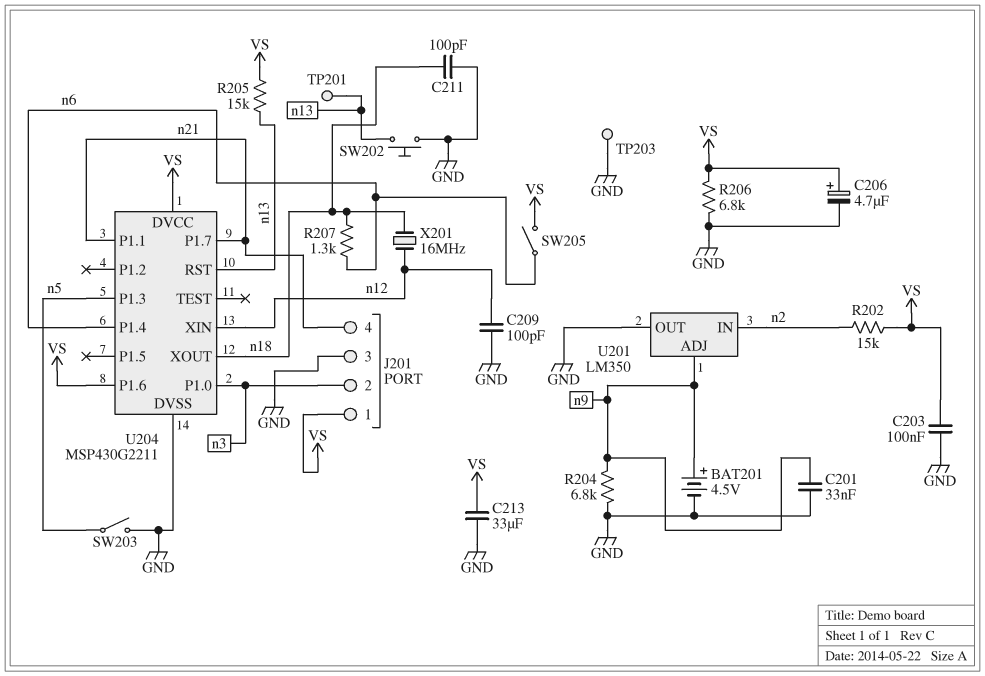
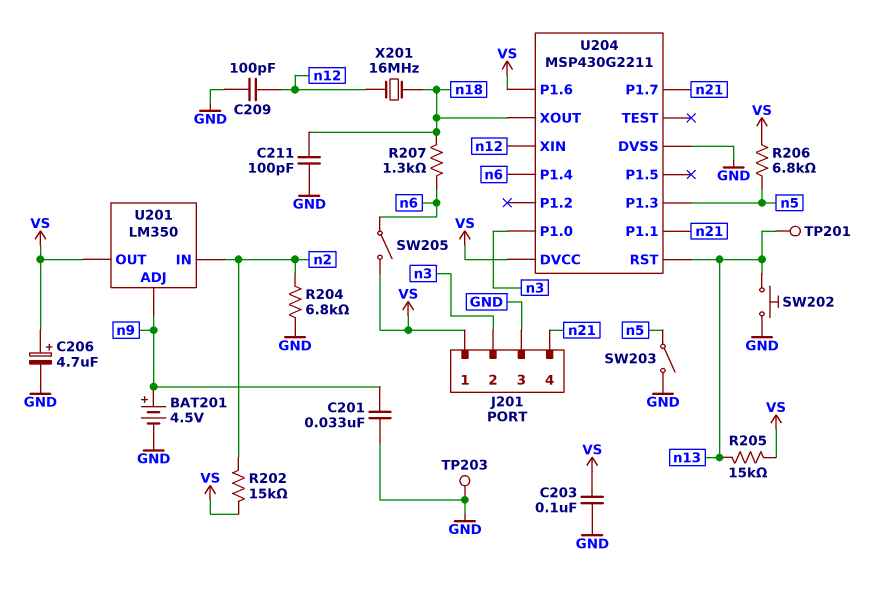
C213: 33uF (GND, VS) -> none
R204: 6.8k (GND, n9) -> 6.8k (GND, n2)
R206: 6.8k (GND, VS) -> 6.8k (VS, n5)
U201 pin OUT: GND -> VS

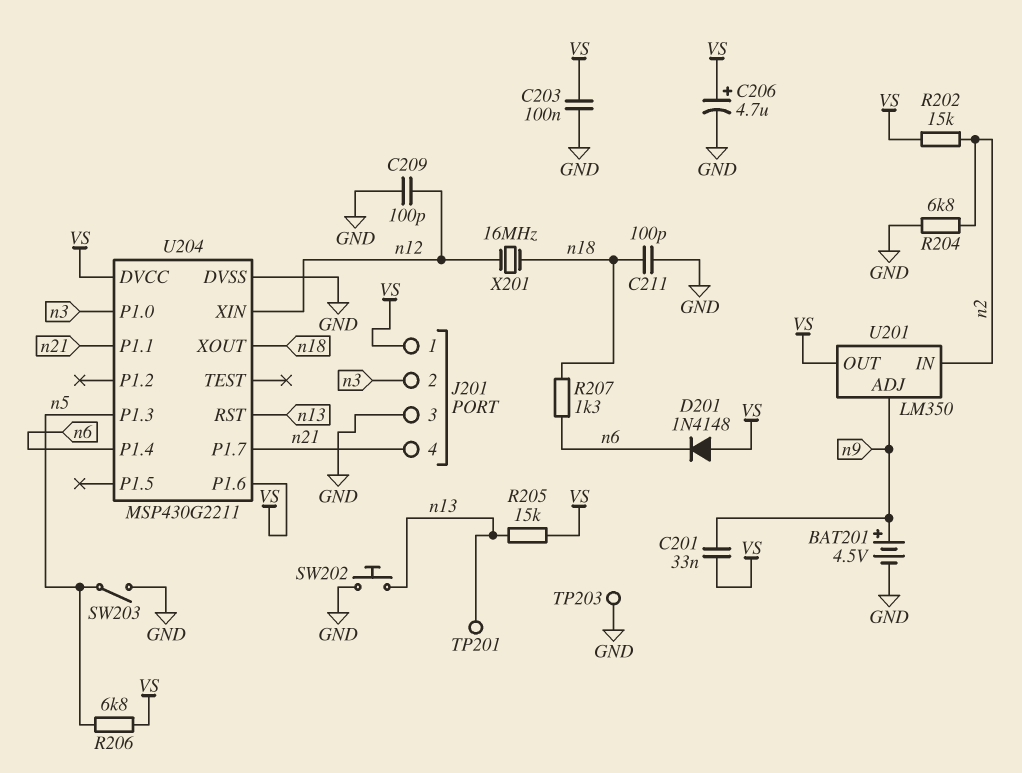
C201: 33nF (GND, n9) -> 33nF (VS, n9)
D201: none -> diode 1N4148 (A VS, K n6)
SW205: switch (VS, n6) -> none

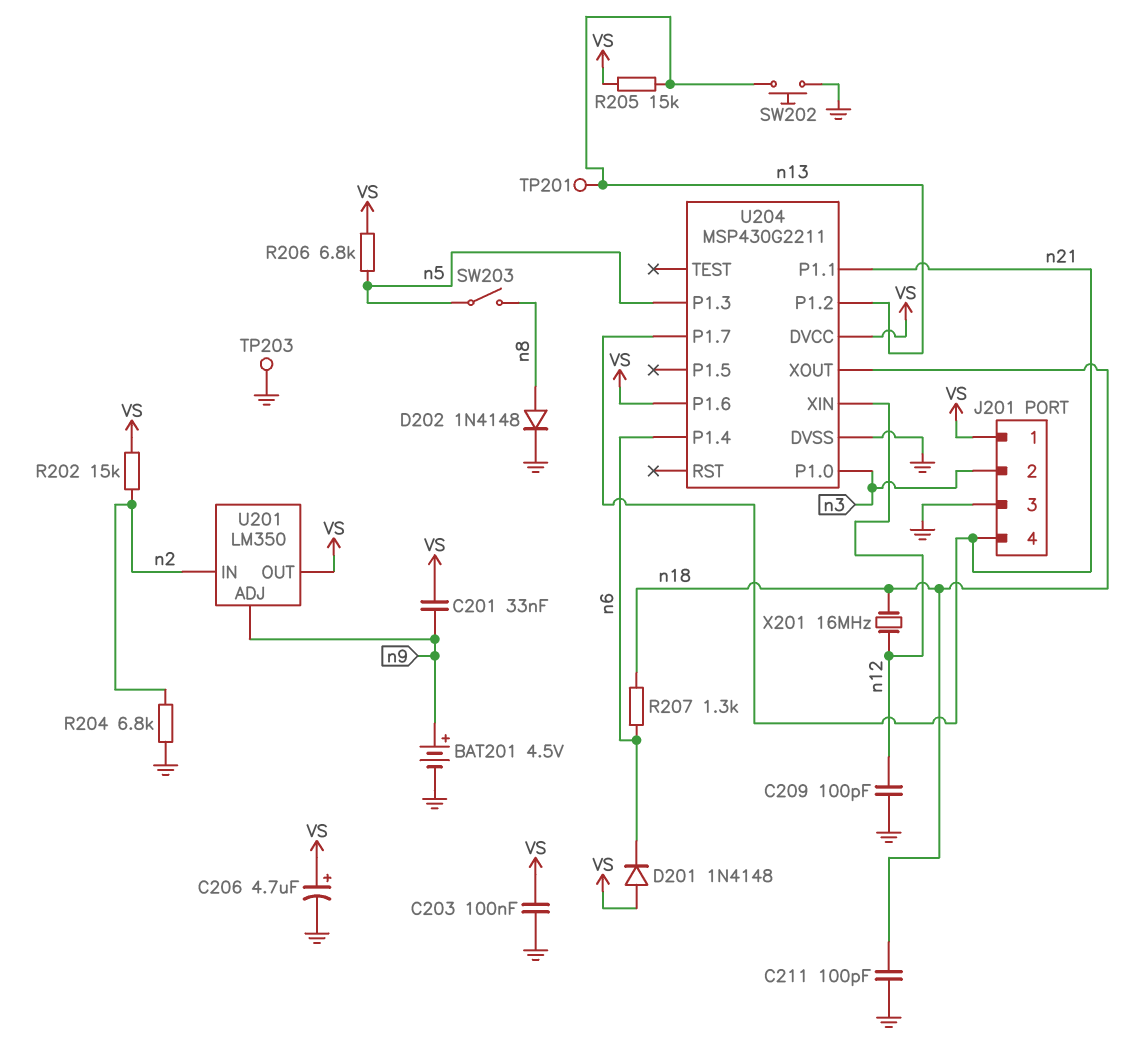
D202: none -> diode 1N4148 (A n8, K GND)
SW203: switch (GND, n5) -> switch (n5, n8)
U204 pin P1.2: none -> n13
U204 pin RST: n13 -> none

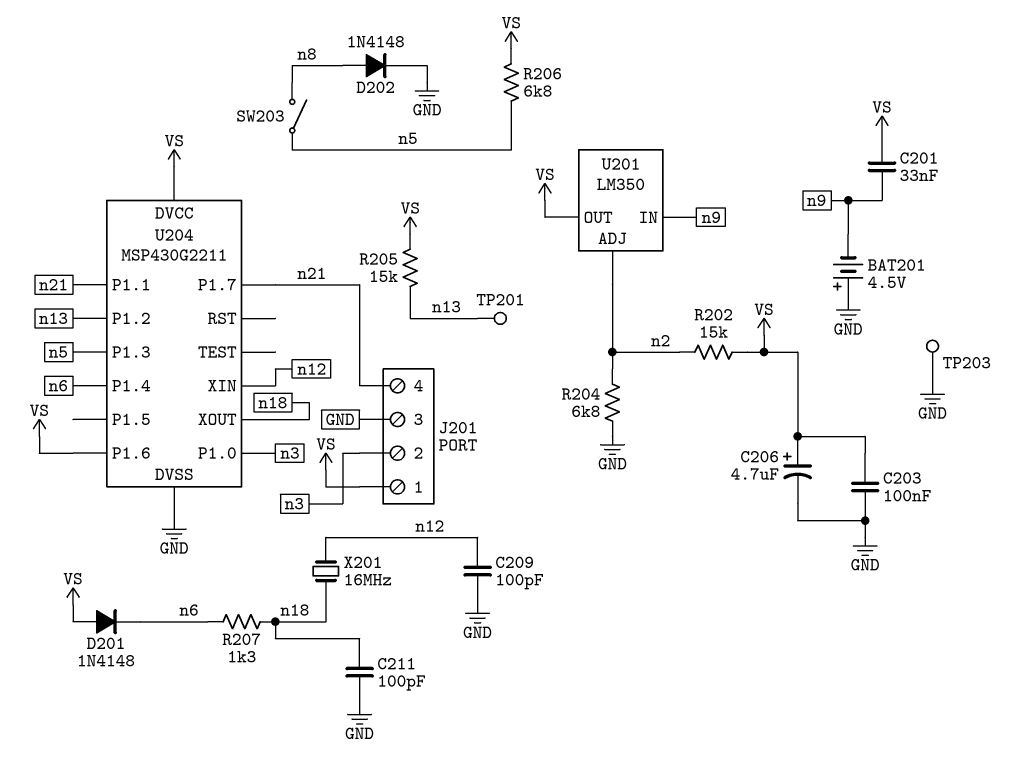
BAT201: 4.5V (plus n9, minus GND) -> 4.5V (plus GND, minus n9)
SW202: button (GND, n13) -> none
U201 pin ADJ: n9 -> n2
U201 pin IN: n2 -> n9

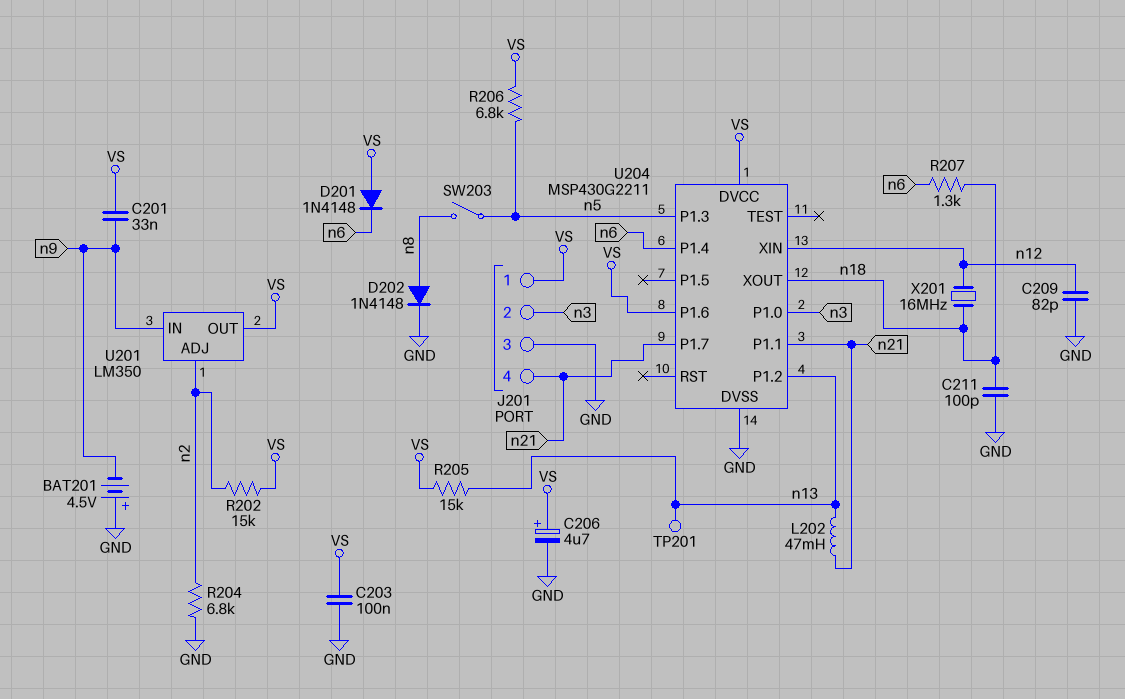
C209: 100pF (GND, n12) -> 82pF (GND, n12)
L202: none -> 47mH (n13, n21)
TP203: test point (GND) -> none

